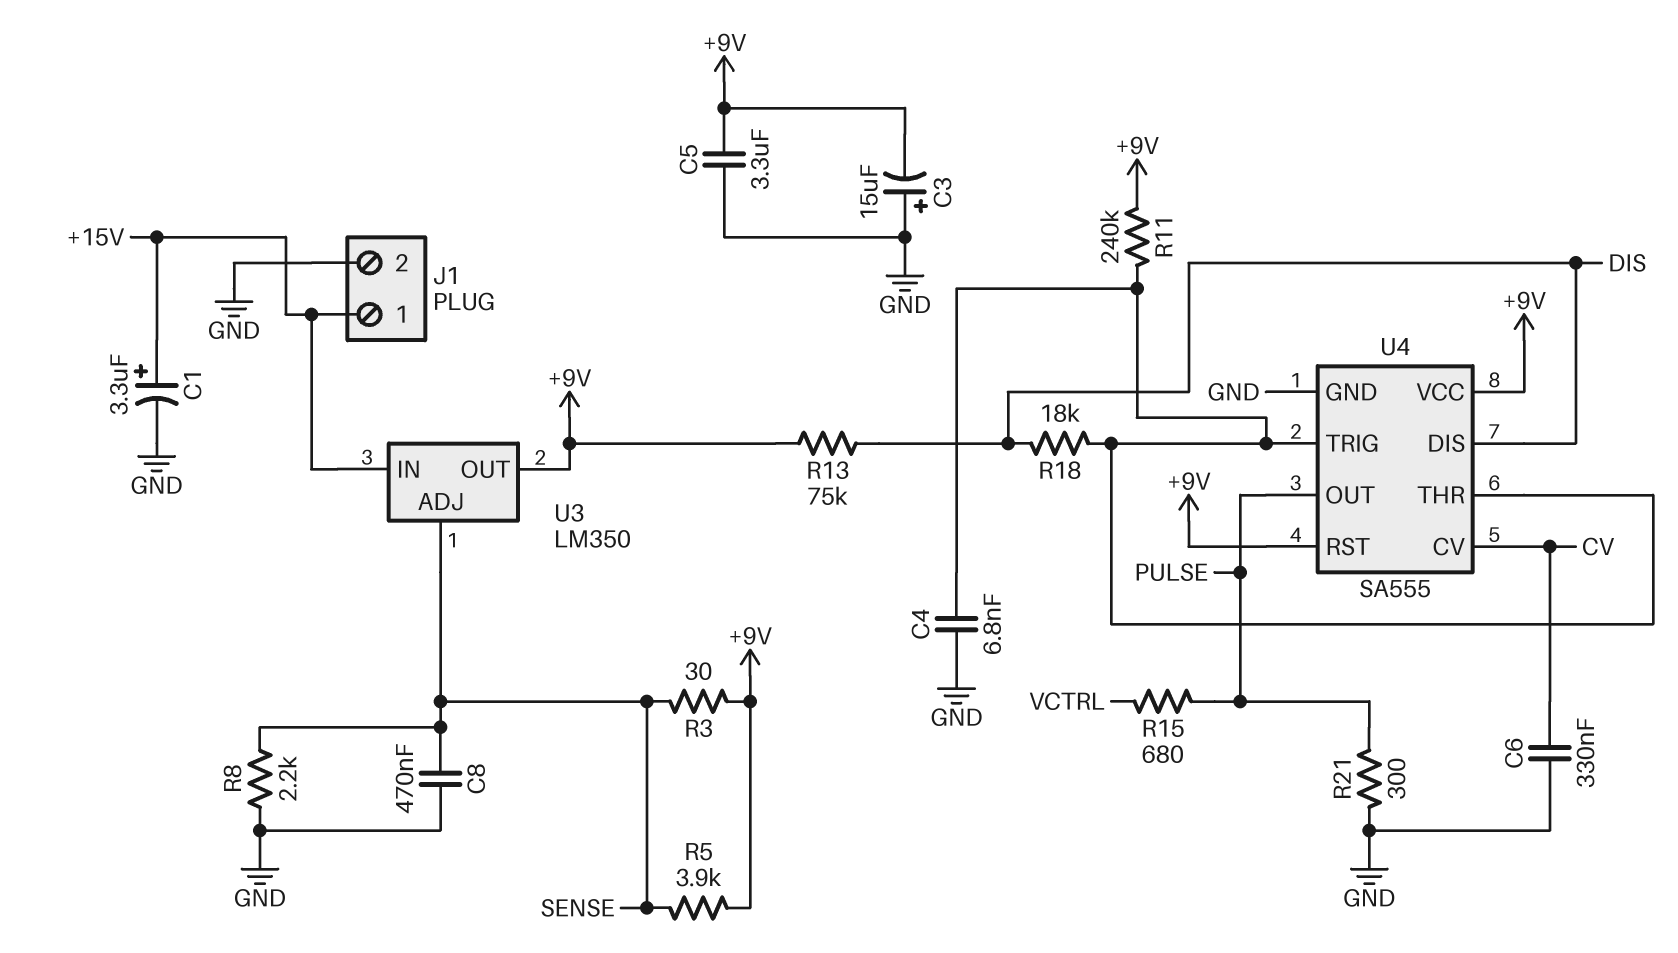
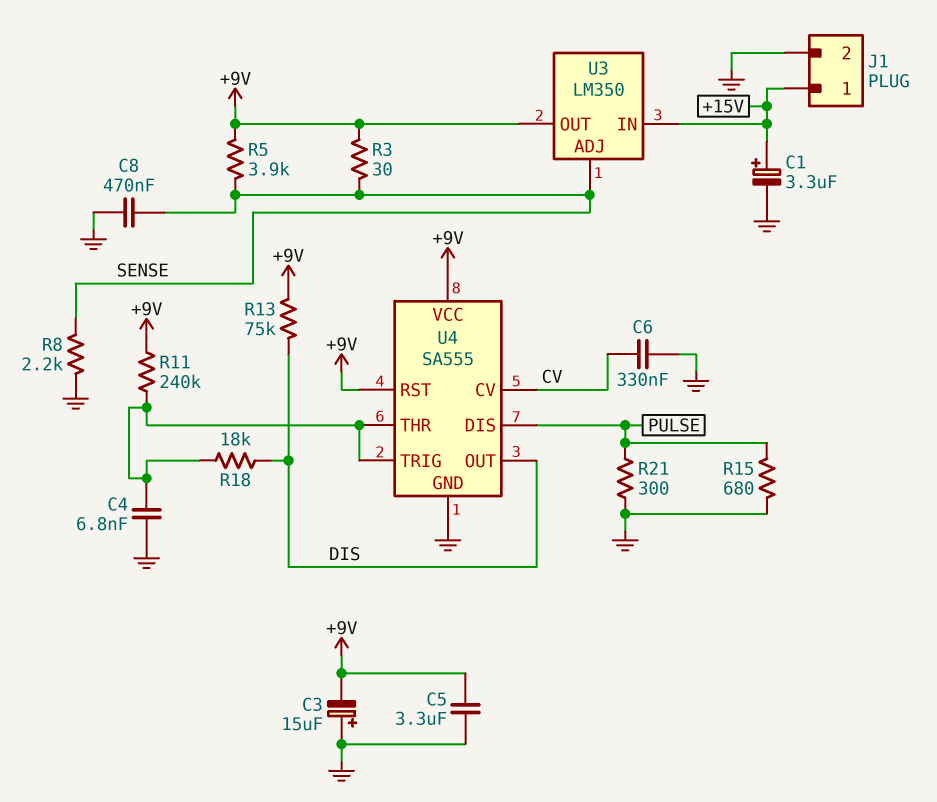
R15: 680 (PULSE, VCTRL) -> 680 (GND, PULSE)
U4 pin DIS: DIS -> PULSE
U4 pin OUT: PULSE -> DIS

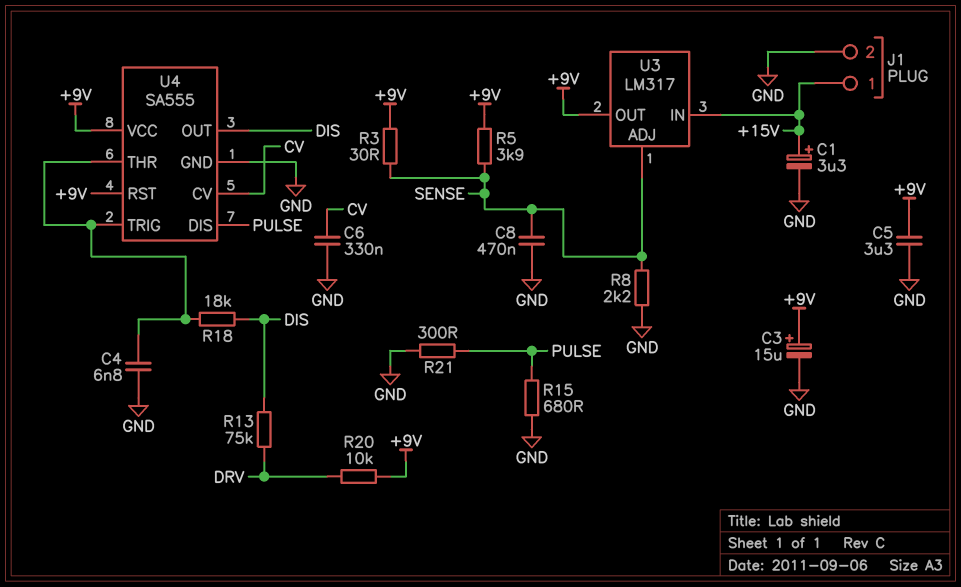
C3: 15uF (plus GND, minus +9V) -> 15uF (plus +9V, minus GND)
R11: 240k (+9V, U4/THR) -> none
R13: 75k (+9V, DIS) -> 75k (DIS, DRV)
R20: none -> 10k (+9V, DRV)
U3: LM350 -> LM317

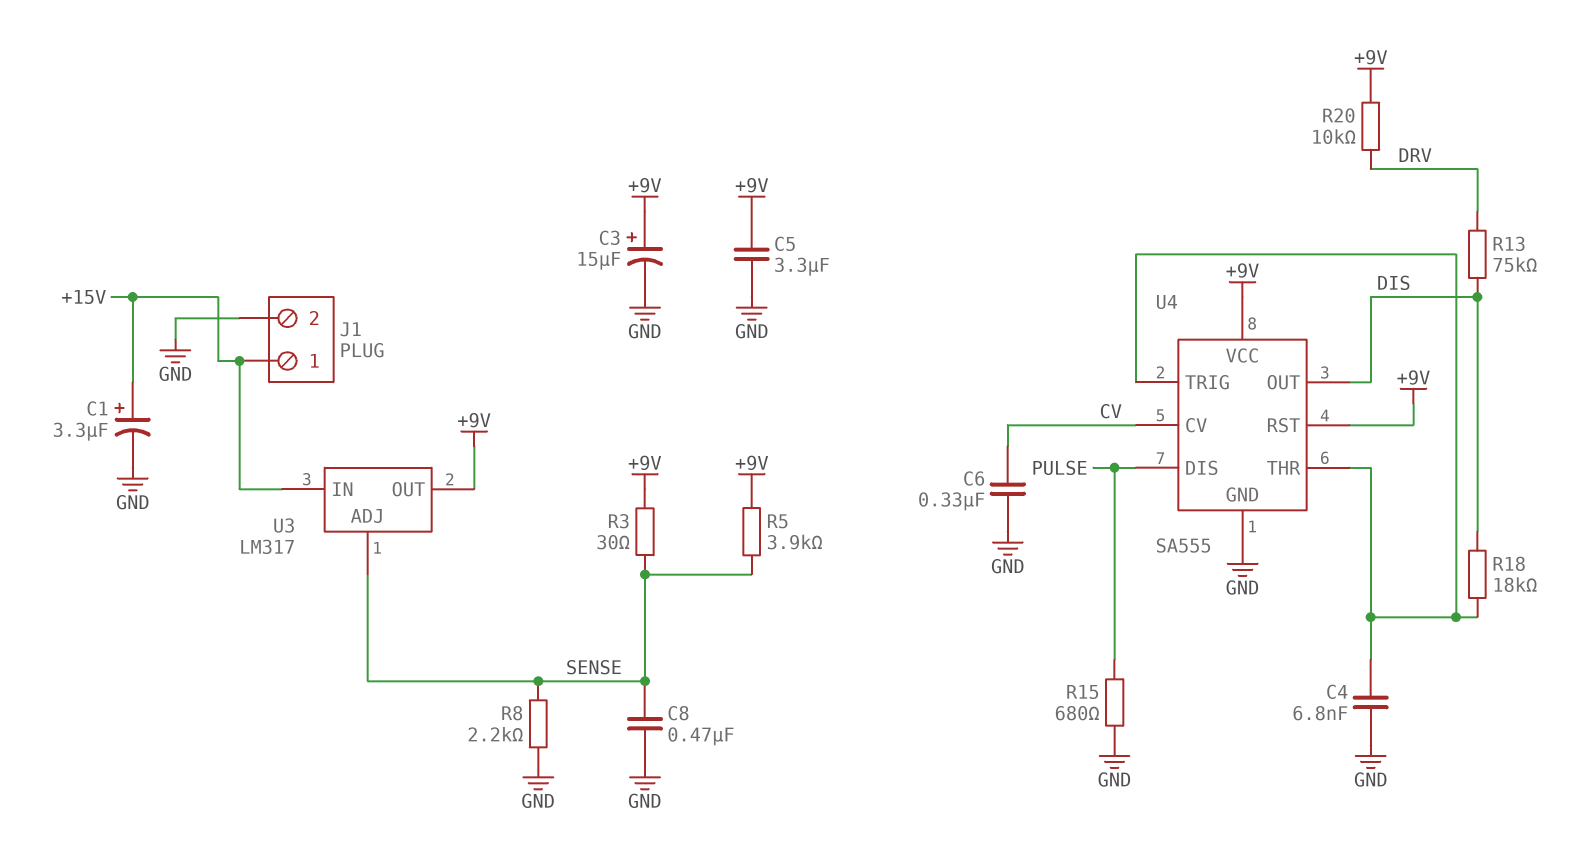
R21: 300 (GND, PULSE) -> none

